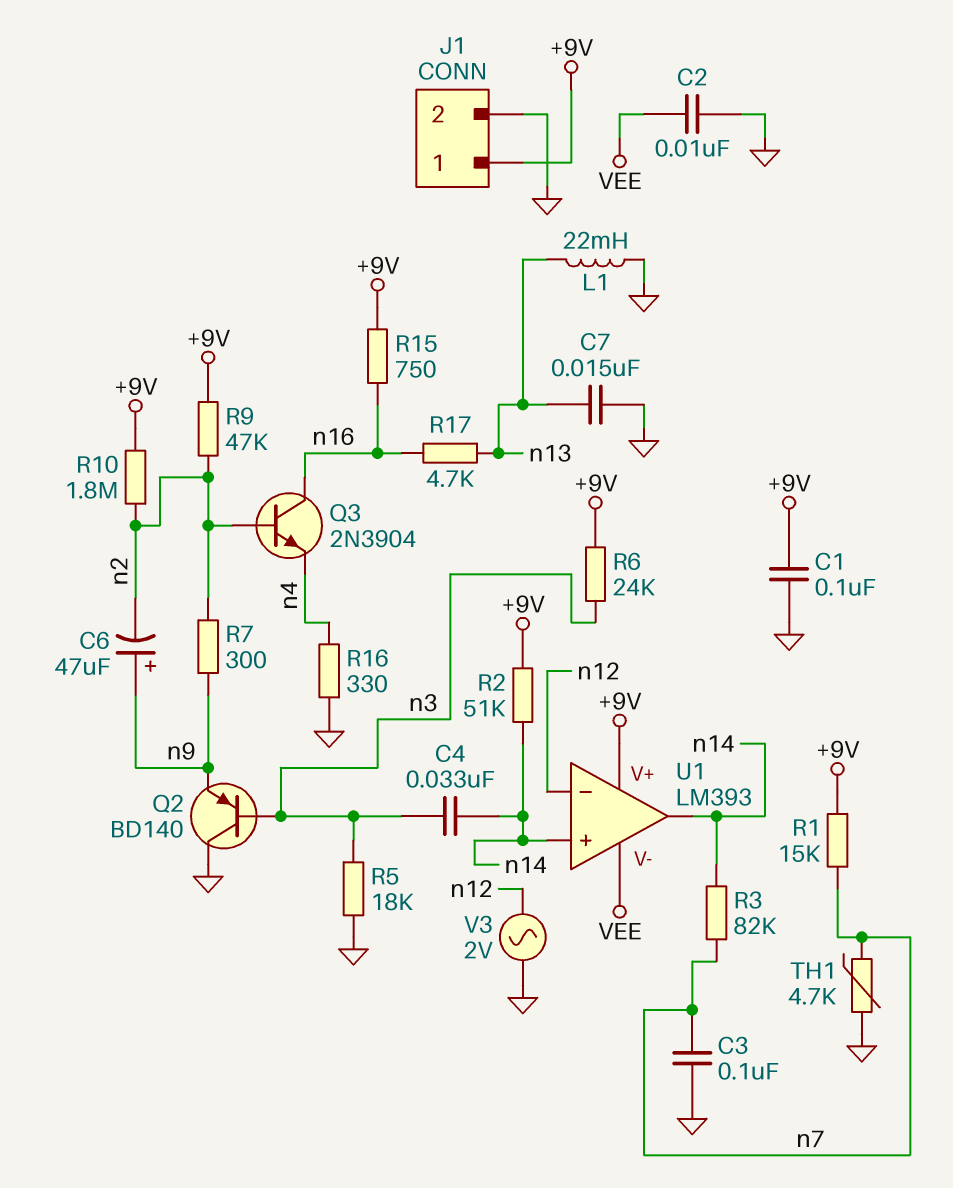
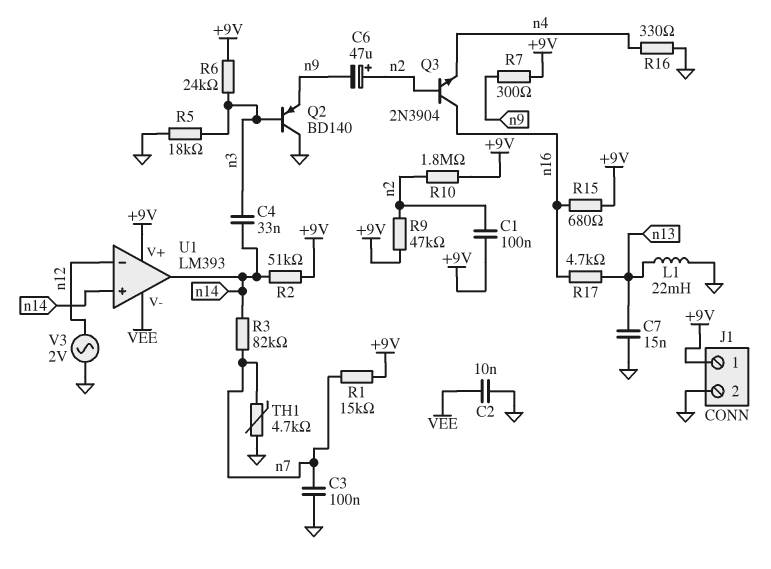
C1: 100nF (+9V, GND) -> 100nF (+9V, n2)
C6: 47uF (plus n9, minus n2) -> 47uF (plus n2, minus n9)
R7: 300 (n2, n9) -> 300 (+9V, n9)
R15: 750 (+9V, n16) -> 680 (+9V, n16)

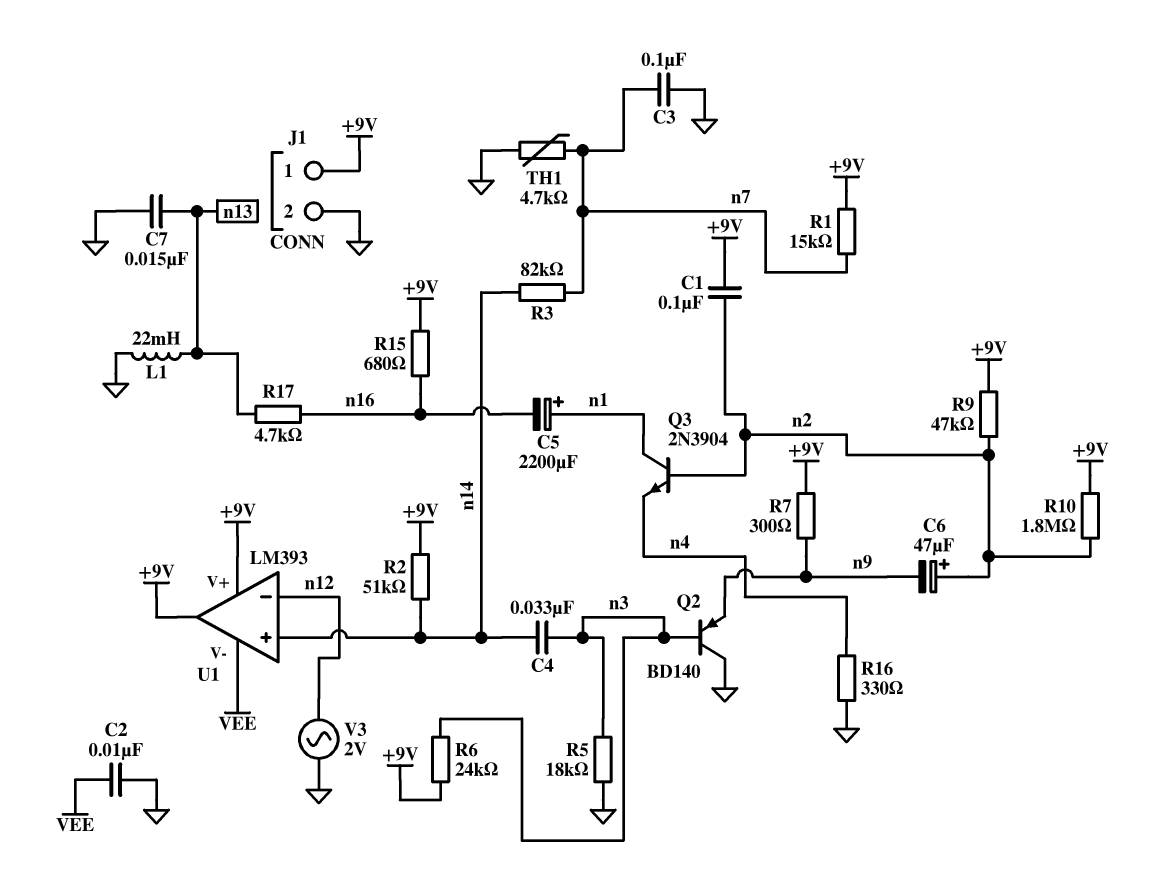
C5: none -> 2200uF (plus n1, minus n16)
Q3: NPN 2N3904 (B n2, C n16, E n4) -> NPN 2N3904 (B n2, C n1, E n4)
U1 pin out: n14 -> +9V

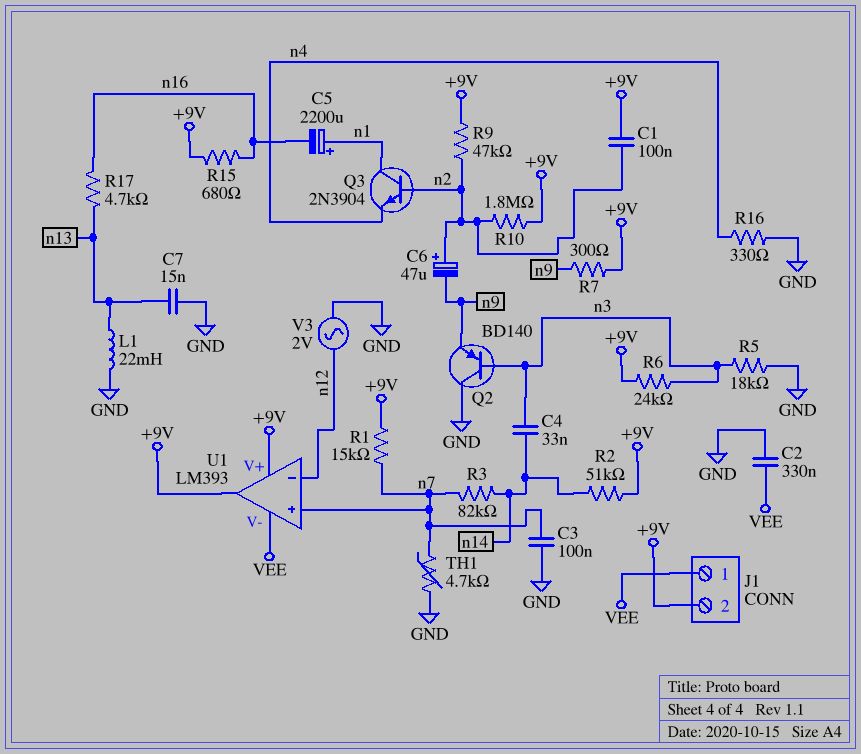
C2: 10nF (GND, VEE) -> 330nF (GND, VEE)
J1 pin 1: +9V -> VEE
J1 pin 2: GND -> +9V
U1 pin in+: n14 -> n7

